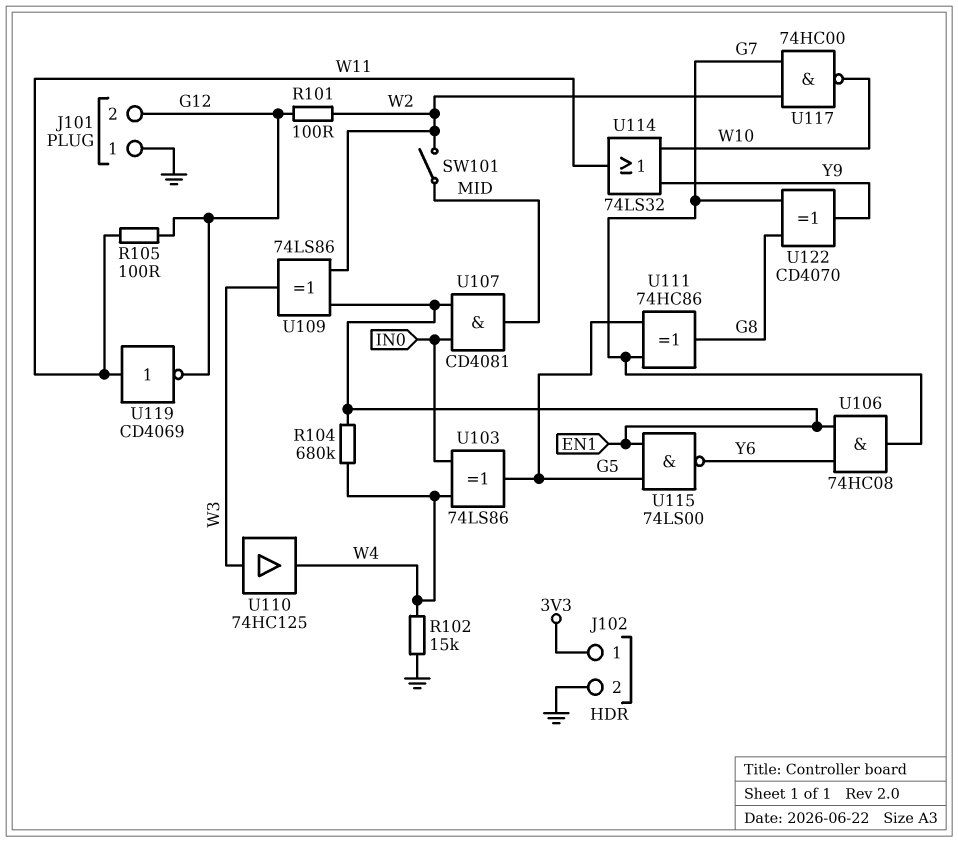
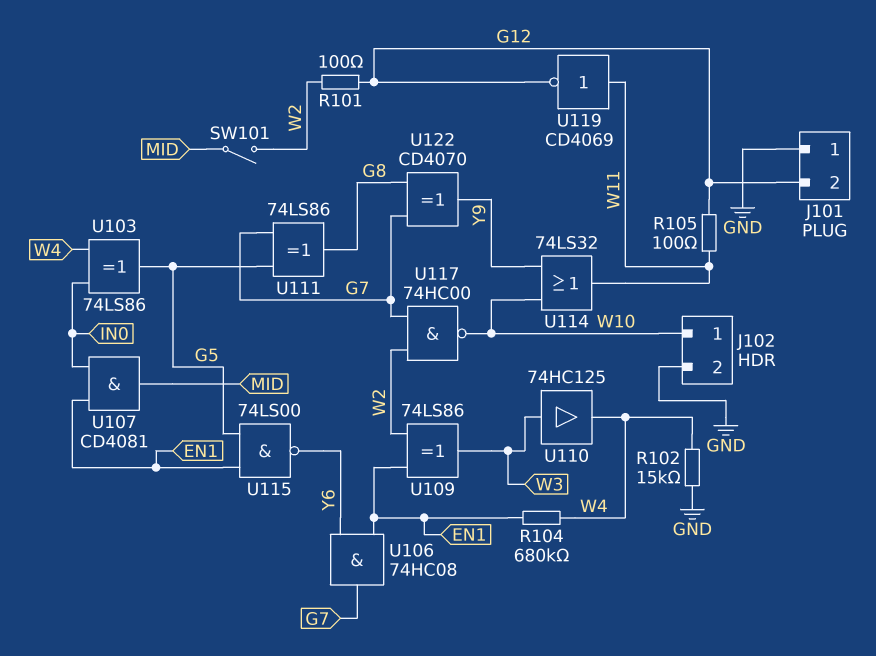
J102 pin 1: 3V3 -> W10
U111: XOR 74HC86 (in G5, in G7, out G8) -> XOR 74LS86 (in G5, in G7, out G8)

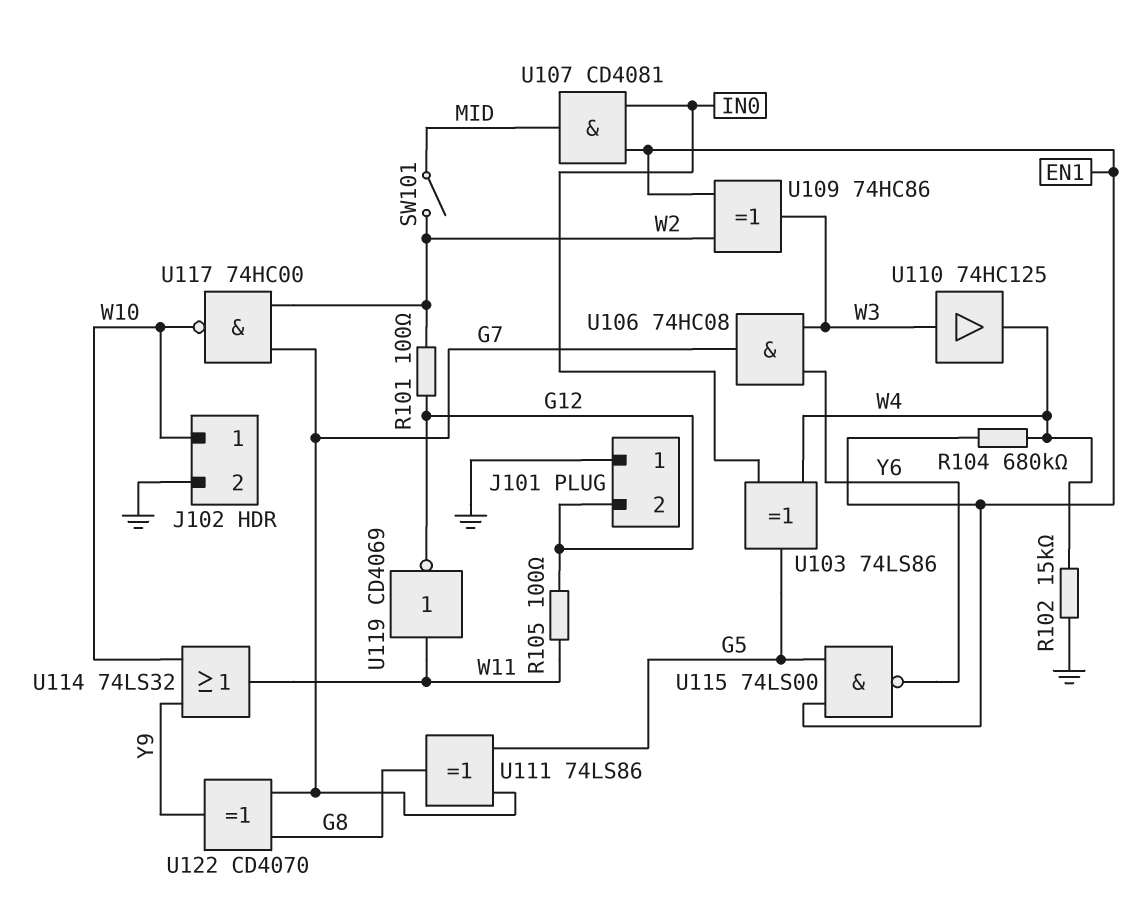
U106: AND 74HC08 (in EN1, in Y6, out G7) -> AND 74HC08 (in W3, in Y6, out G7)
U109: XOR 74LS86 (in EN1, in W2, out W3) -> XOR 74HC86 (in EN1, in W2, out W3)

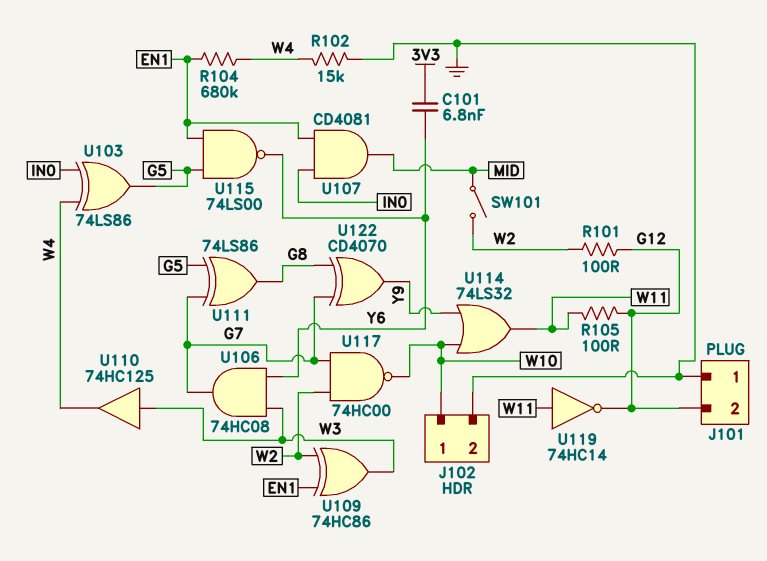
C101: none -> 6.8nF (3V3, Y6)
U119: NOT CD4069 (in W11, out G12) -> NOT 74HC14 (in W11, out G12)

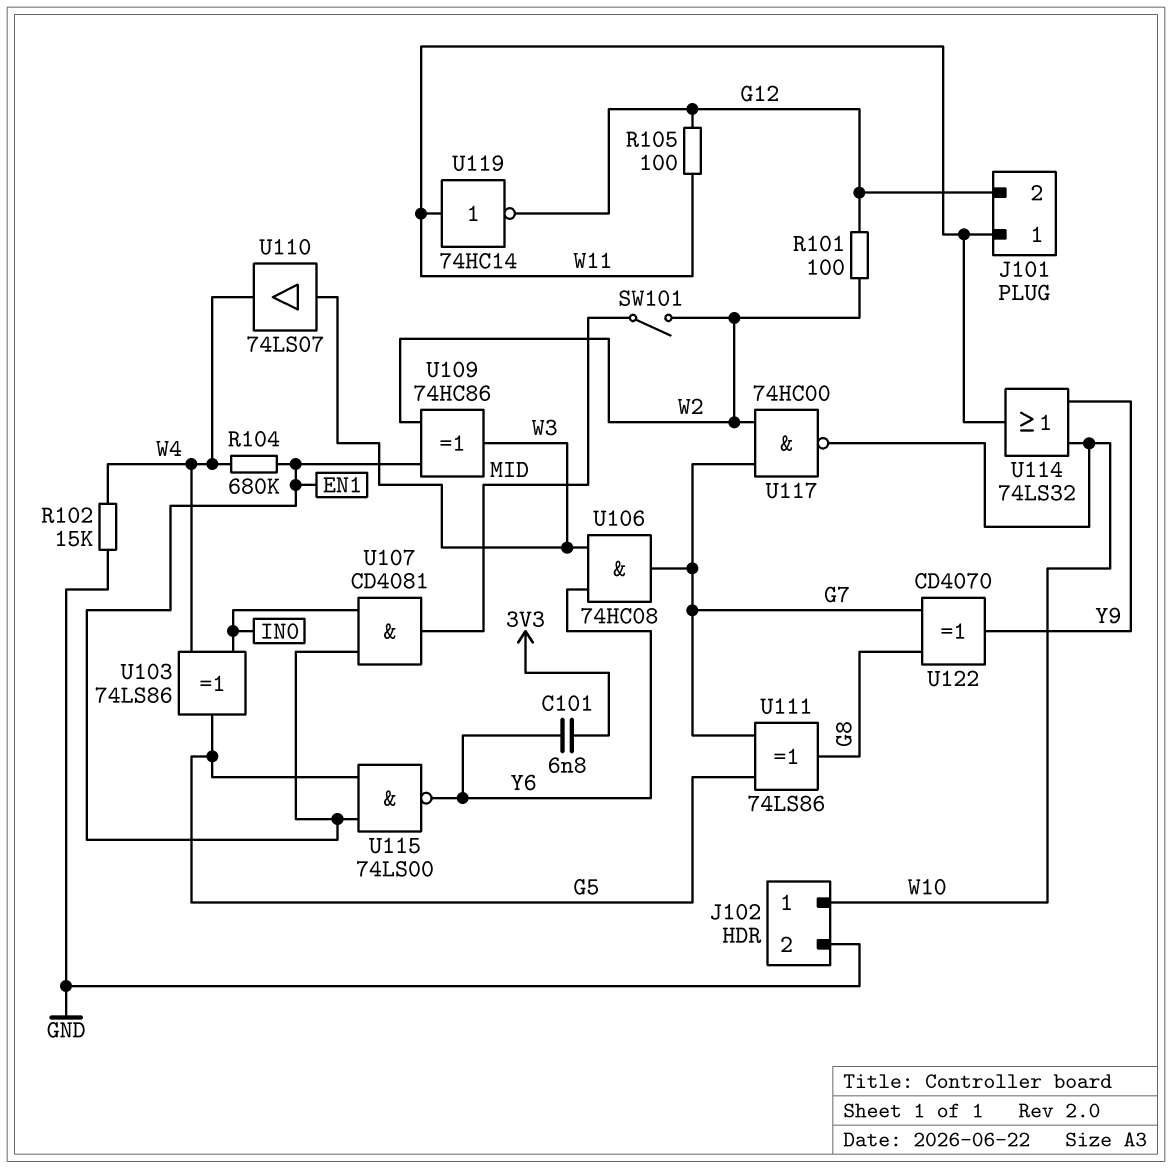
J101 pin 1: GND -> W11
U110: buffer 74HC125 (in W3, out W4) -> buffer 74LS07 (in W3, out W4)

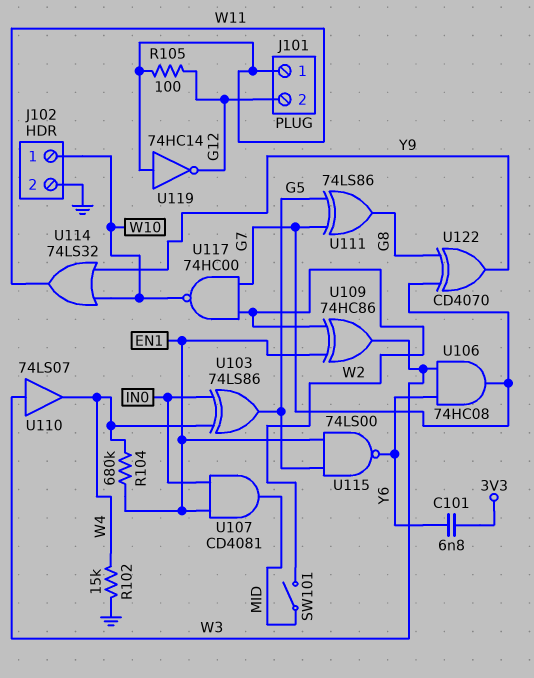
R101: 100 (G12, W2) -> none

